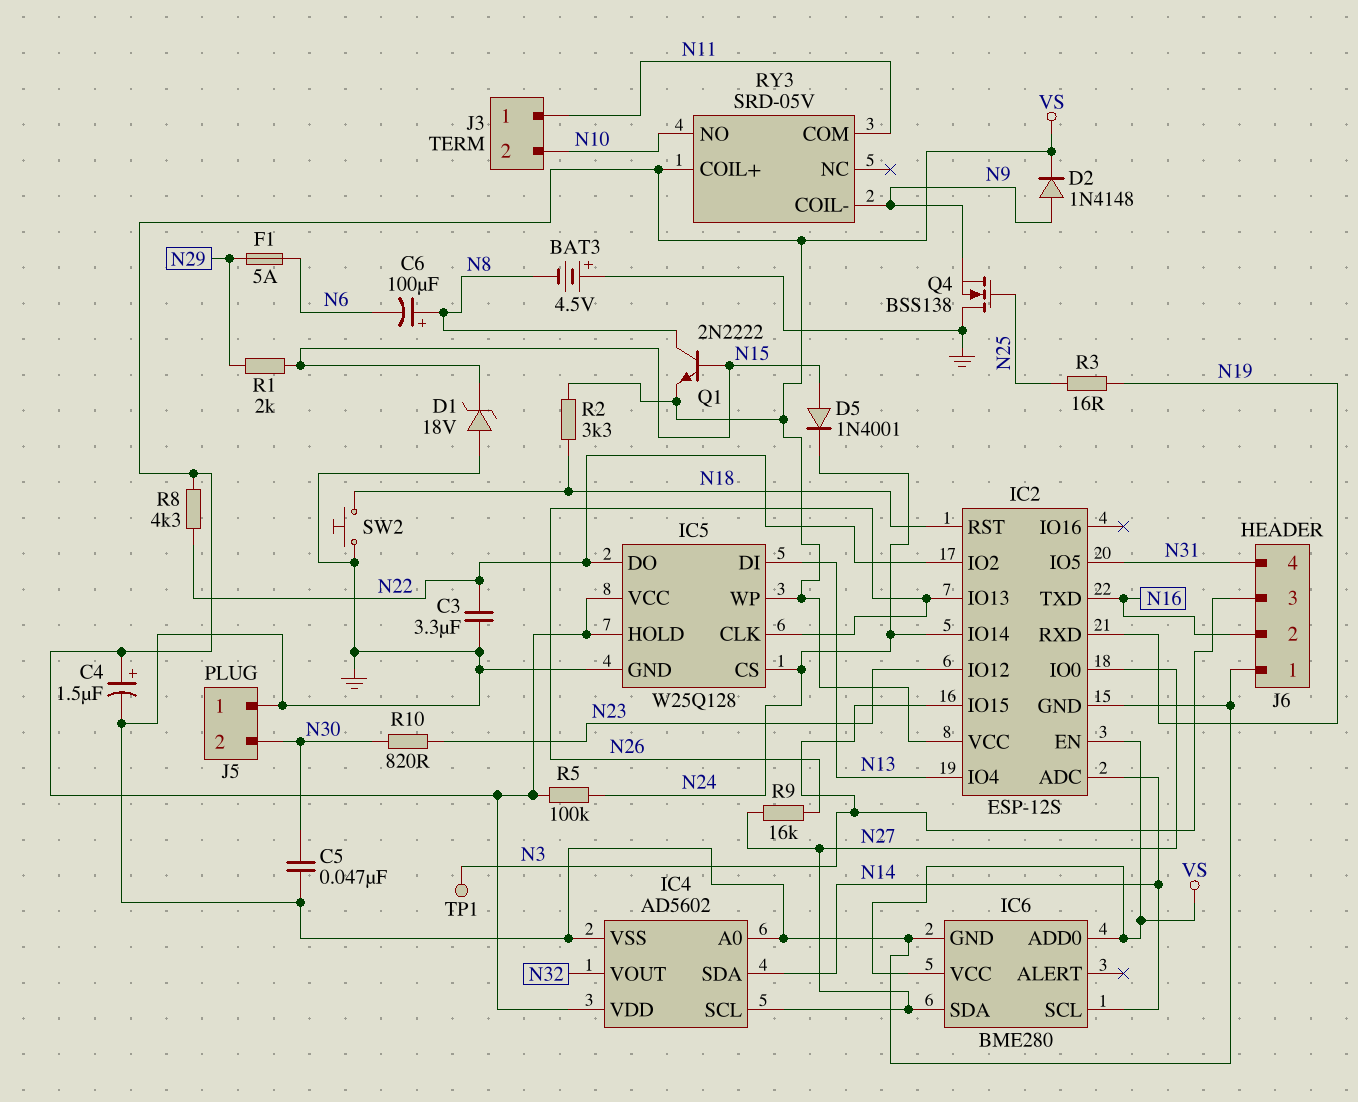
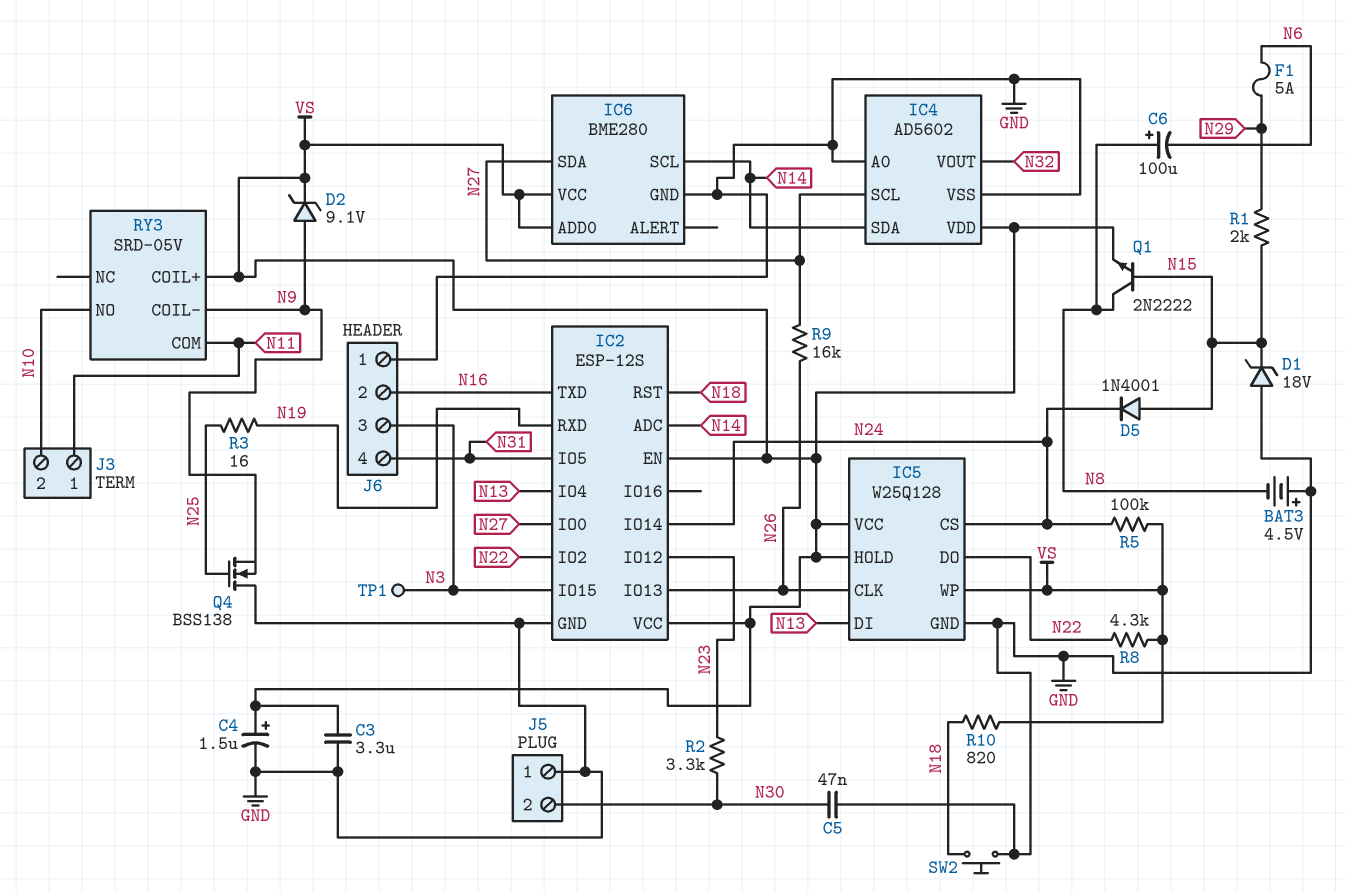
C3: 3.3uF (GND, N22) -> 3.3uF (GND, VS)
D2: diode 1N4148 (A N9, K VS) -> zener 9.1V (A N9, K VS)
R2: 3.3k (N18, VS) -> 3.3k (N23, N30)
R10: 820 (N23, N30) -> 820 (N18, VS)

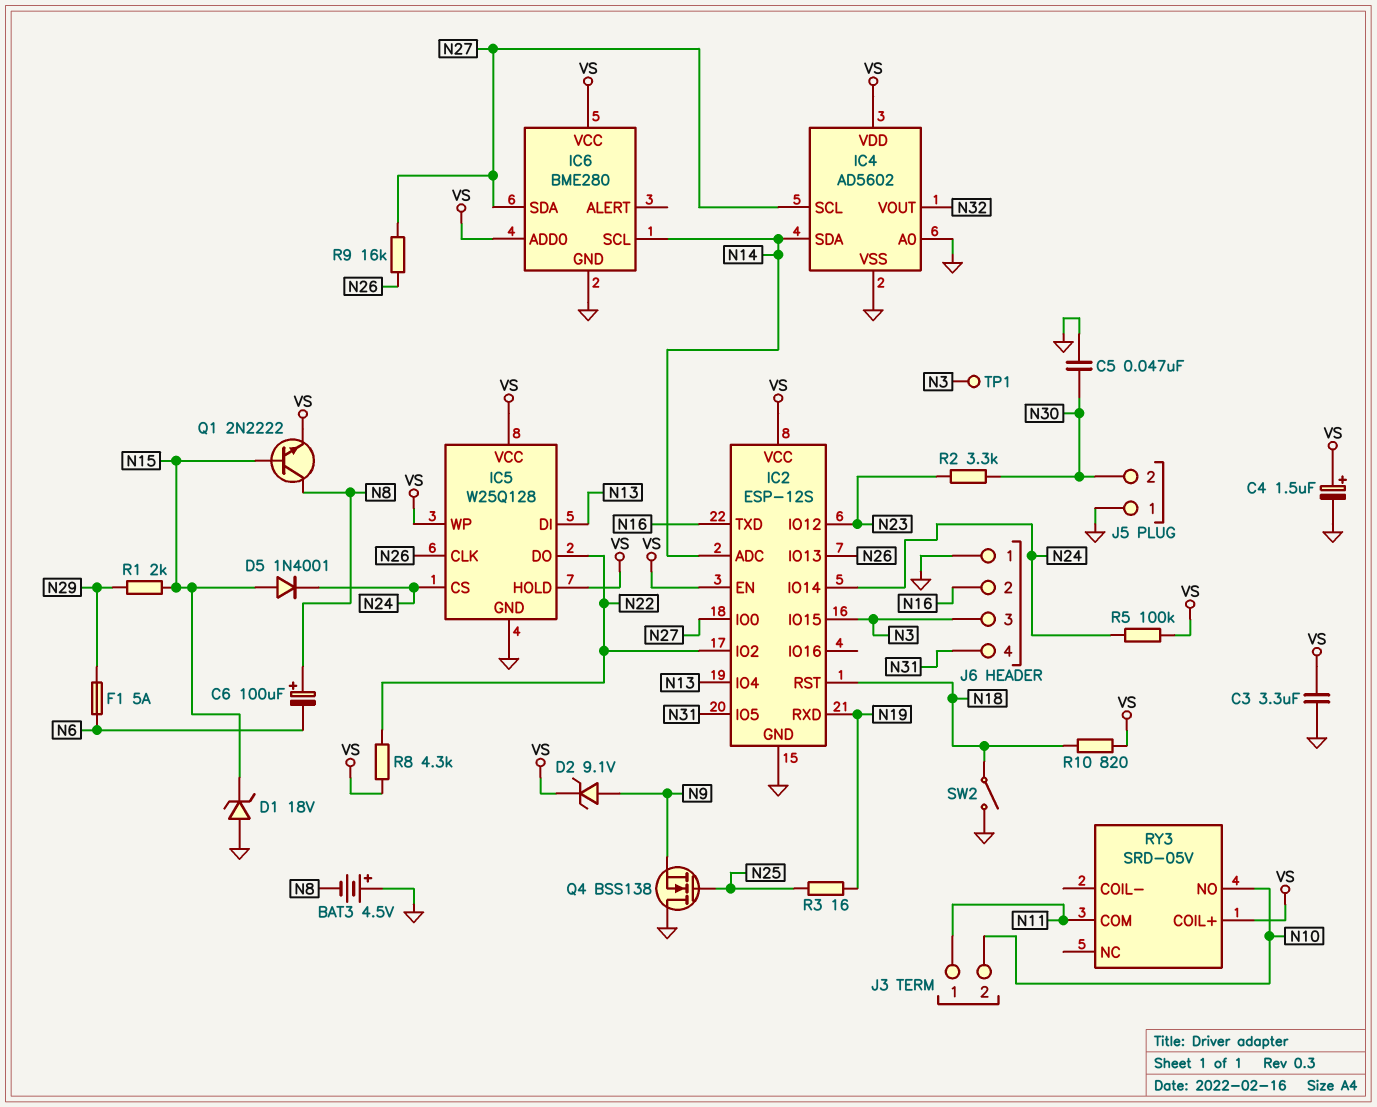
RY3 pin COIL-: N9 -> none
SW2: button (GND, N18) -> switch (GND, N18)

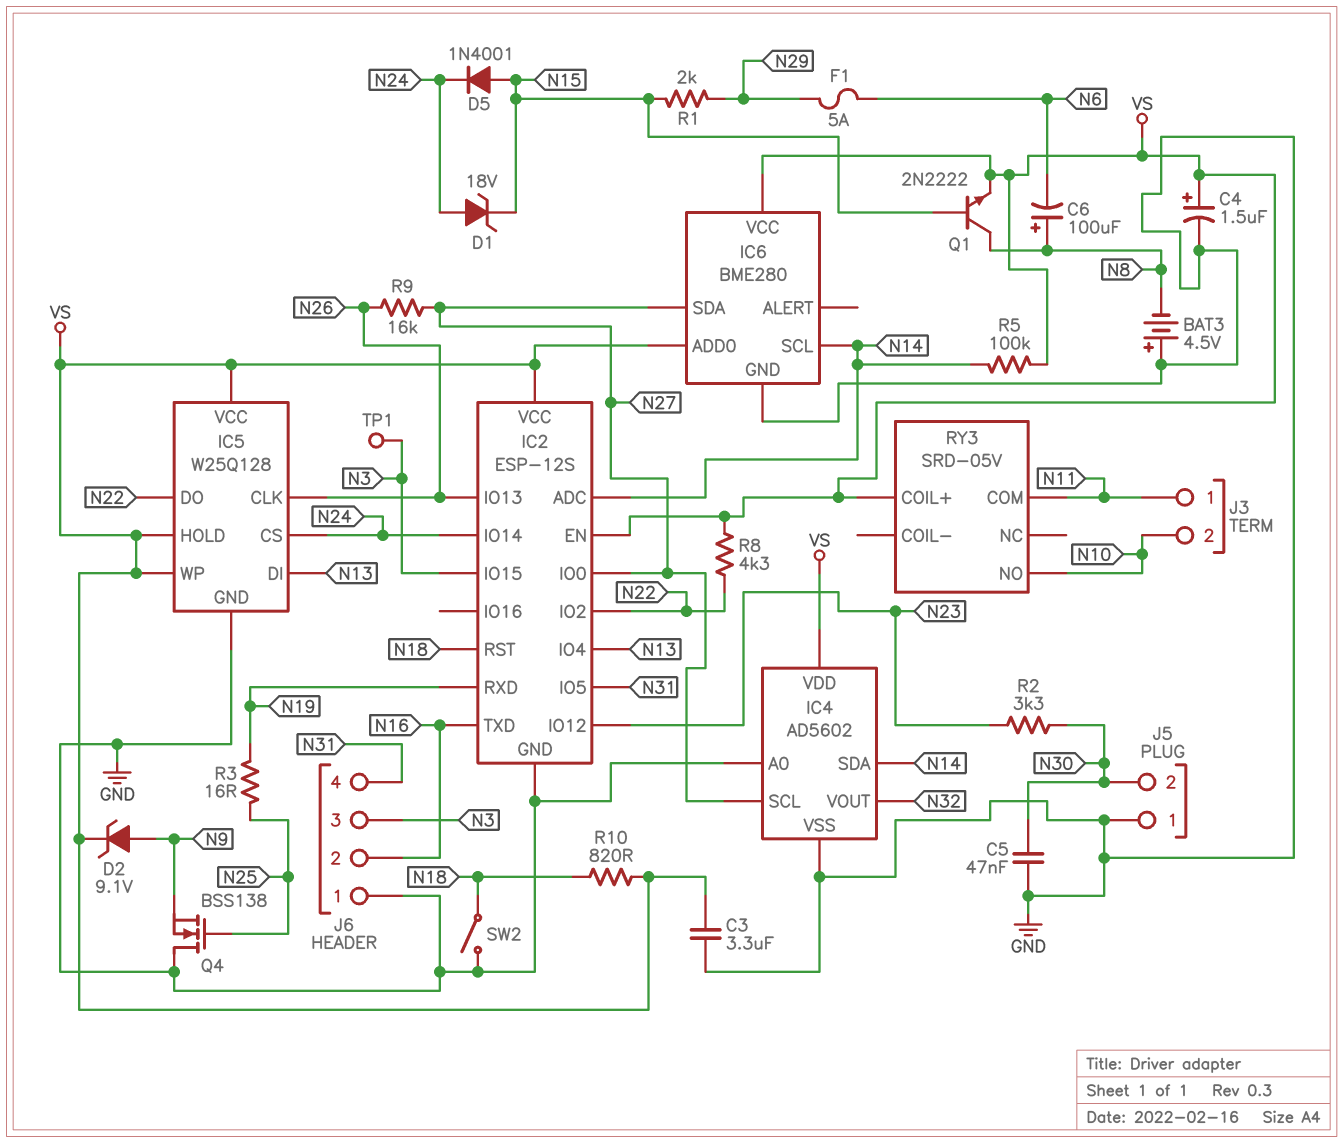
D1: zener 18V (A GND, K N15) -> zener 18V (A N24, K N15)
R5: 100k (N24, VS) -> 100k (N14, VS)

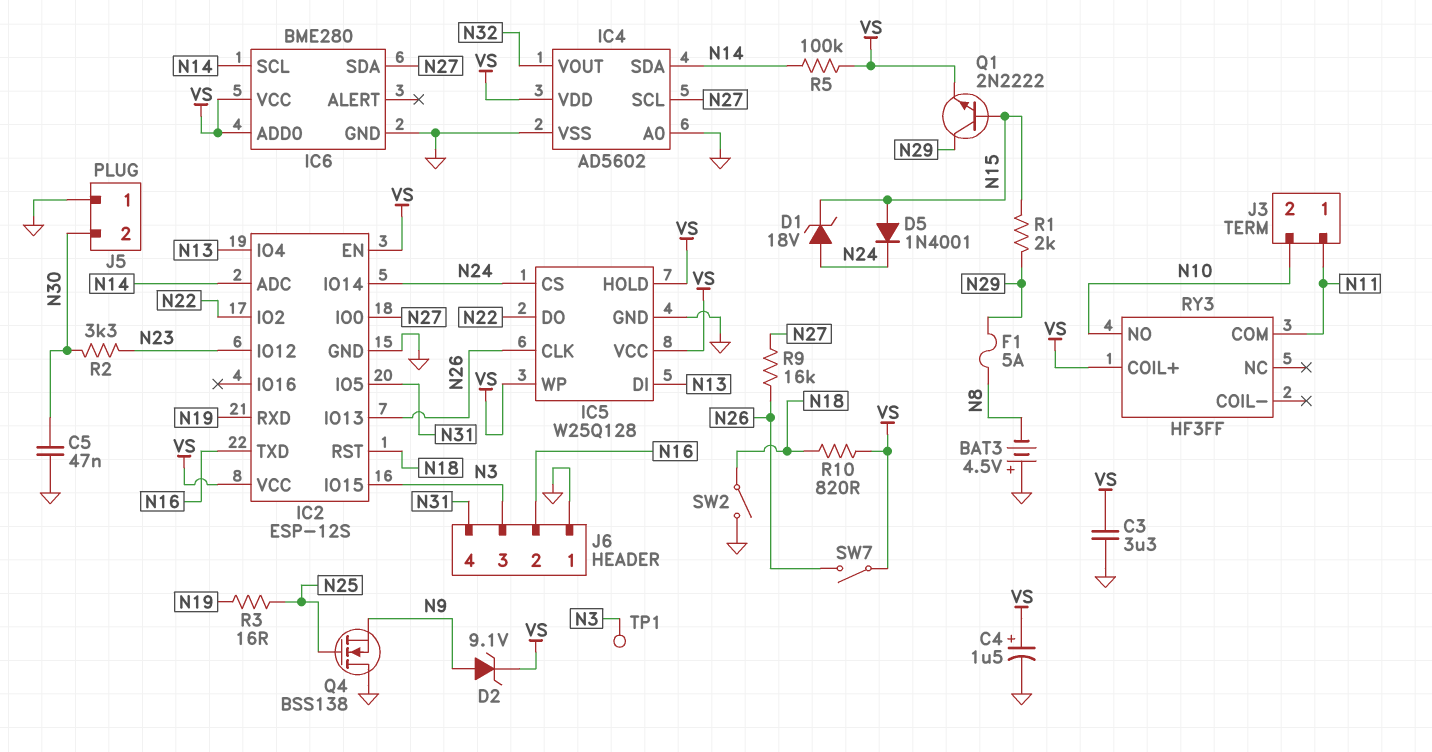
C6: 100uF (plus N8, minus N6) -> none
F1: 5A (N6, N29) -> 5A (N8, N29)
Q1: NPN 2N2222 (B N15, C N8, E VS) -> NPN 2N2222 (B N15, C N29, E VS)
R8: 4.3k (N22, VS) -> none
RY3: SRD-05V -> HF3FF
SW7: none -> switch (N26, VS)

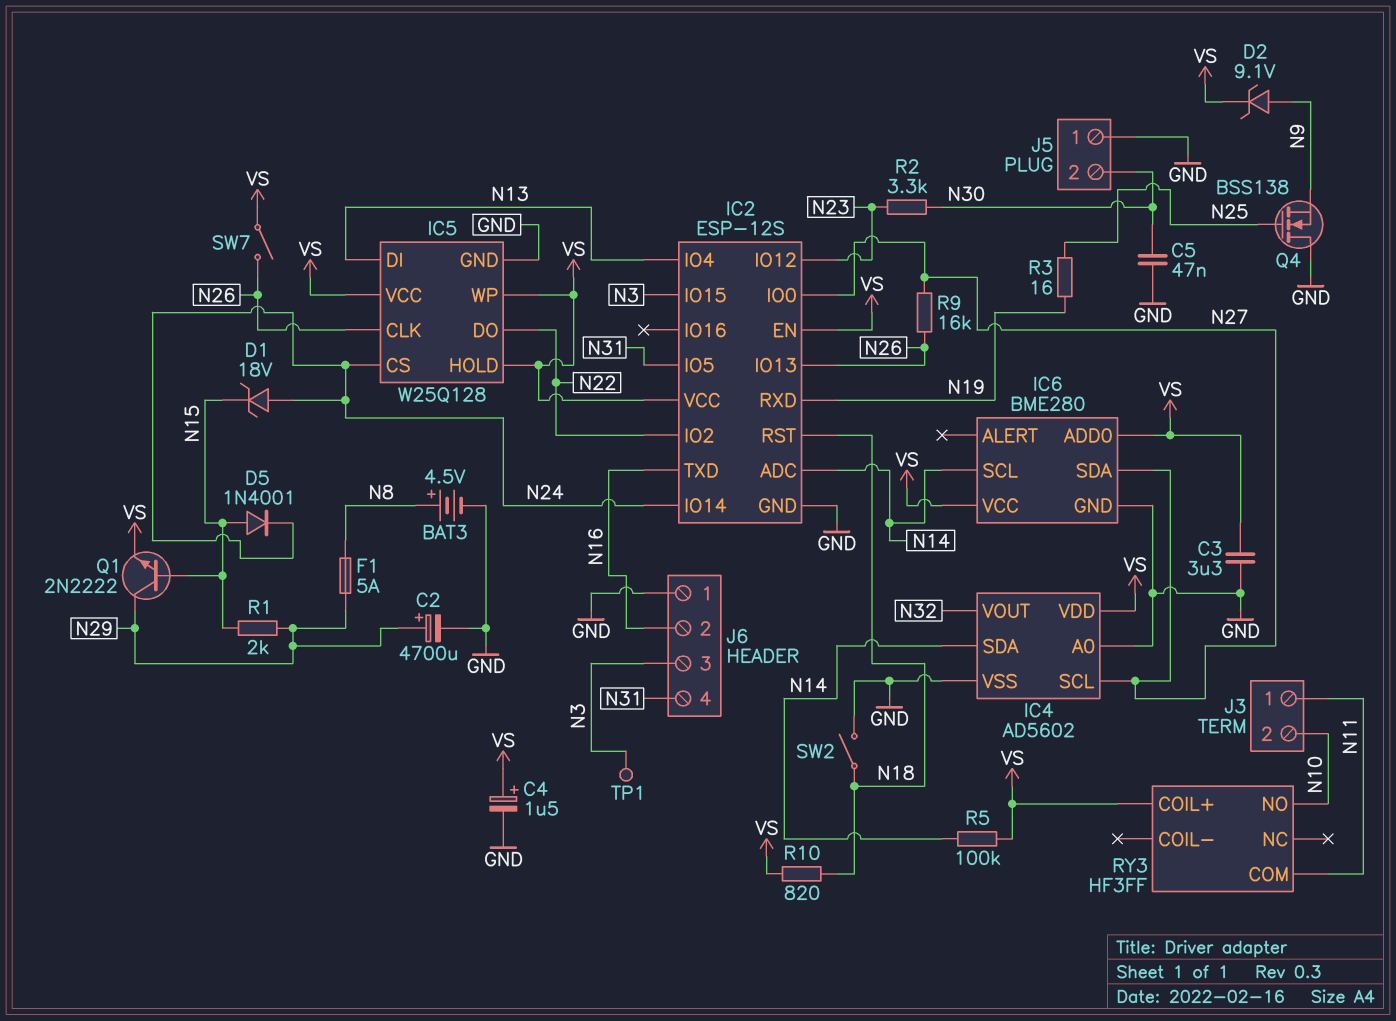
BAT3: 4.5V (plus GND, minus N8) -> 4.5V (plus N8, minus GND)
C2: none -> 4700uF (plus N29, minus GND)

